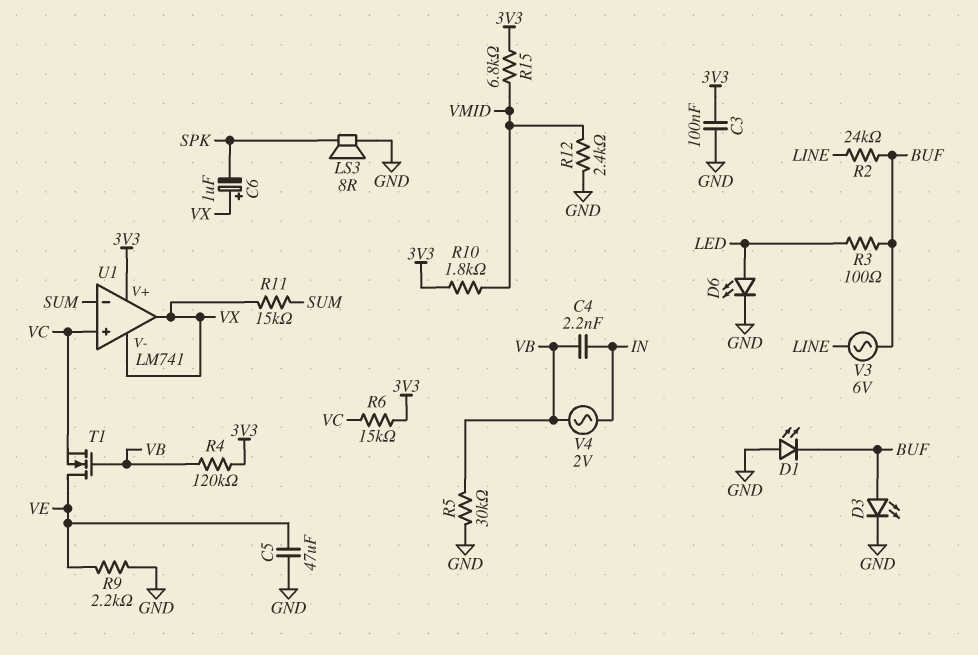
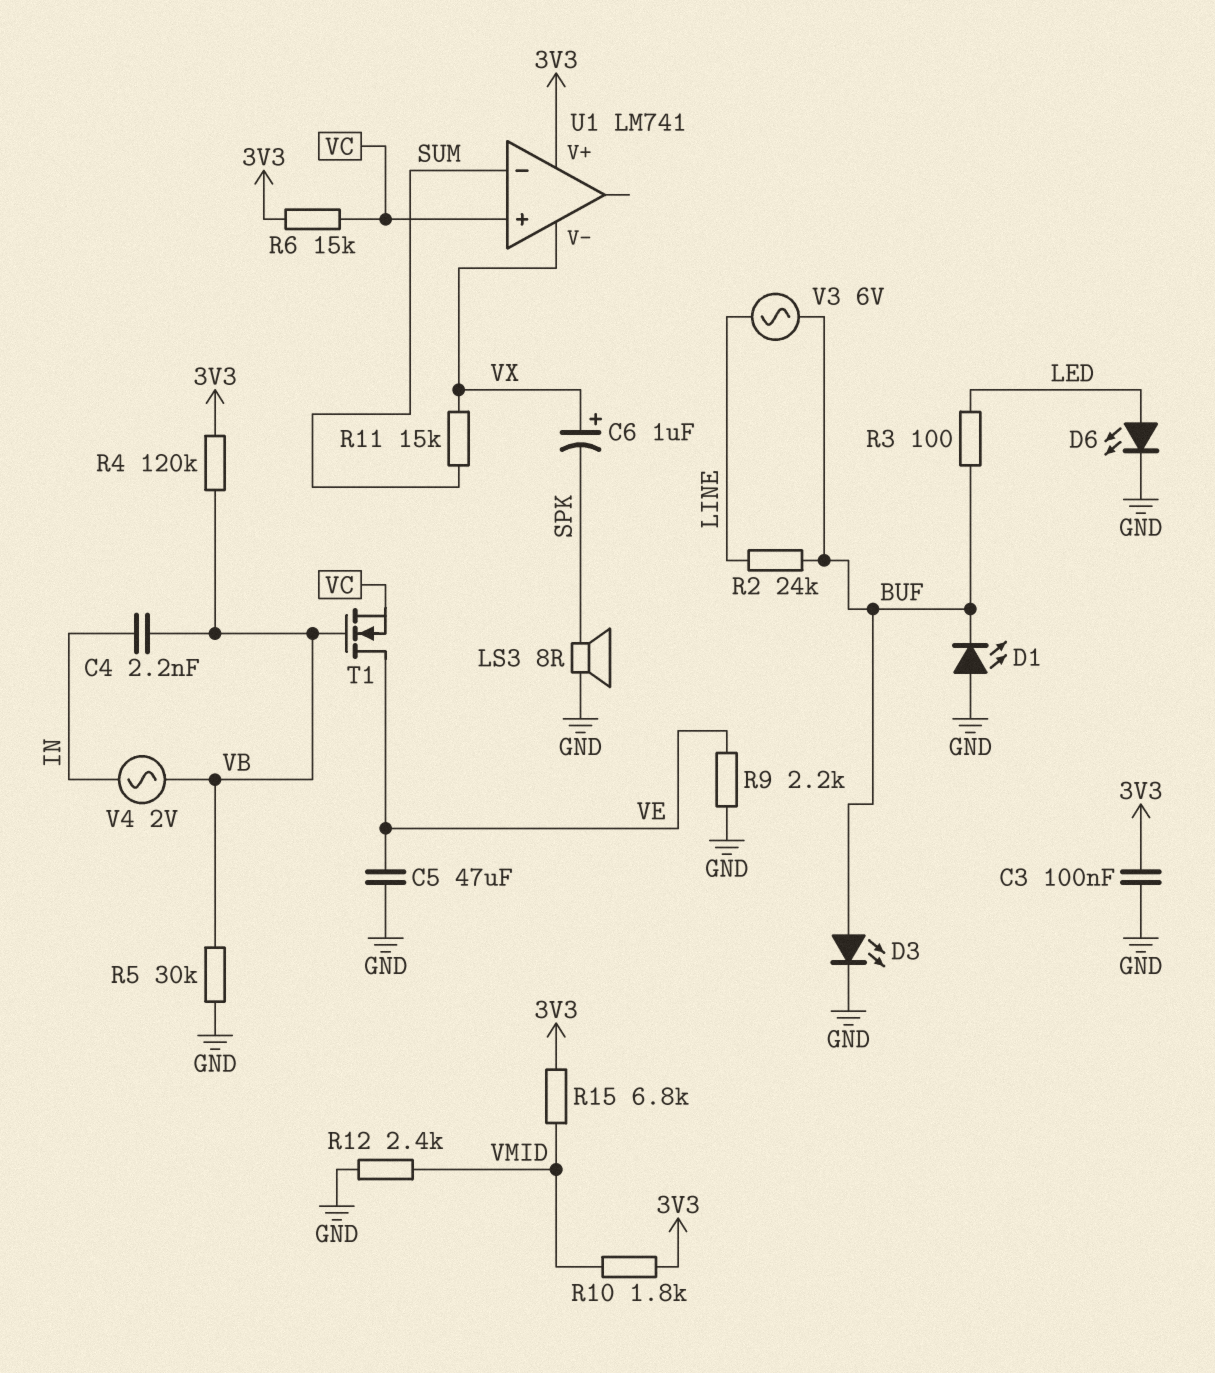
U1 pin out: VX -> none

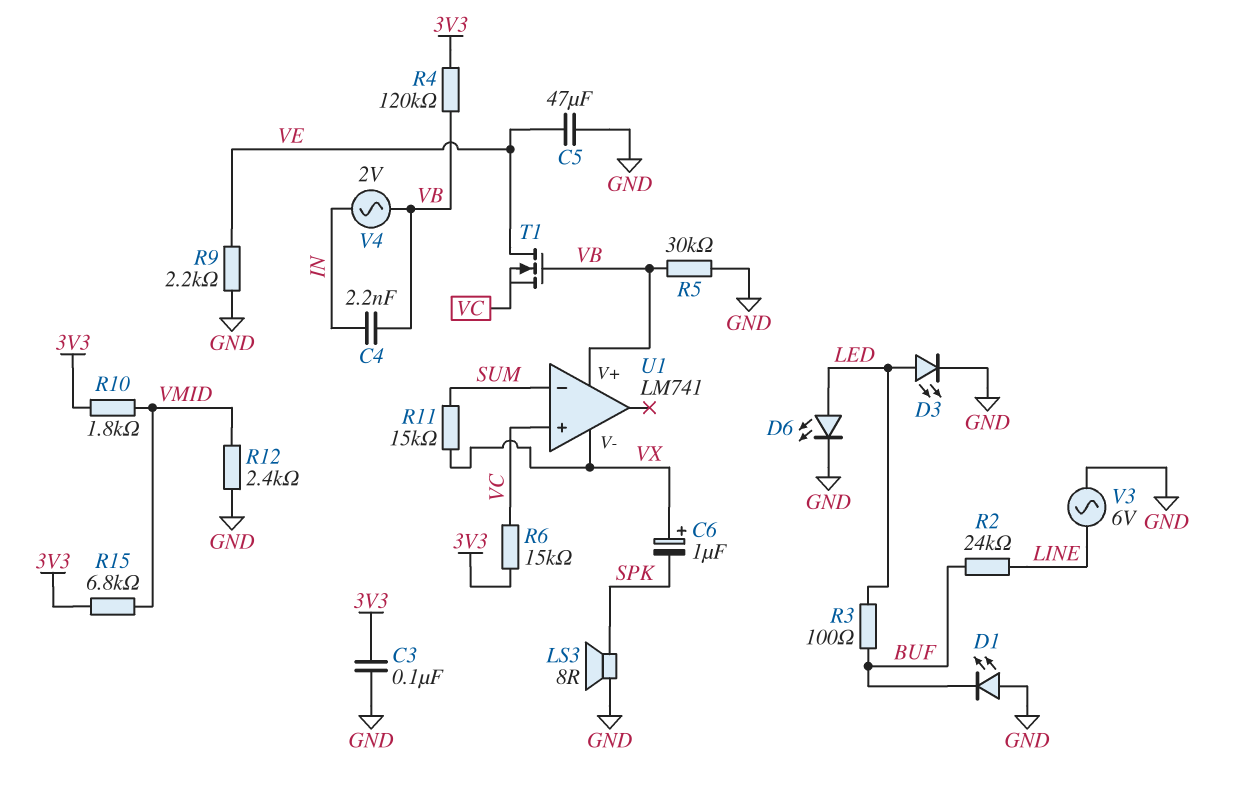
D3: LED (A BUF, K GND) -> LED (A LED, K GND)
U1 pin V+: 3V3 -> VB
V3: AC 6V (BUF, LINE) -> AC 6V (GND, LINE)

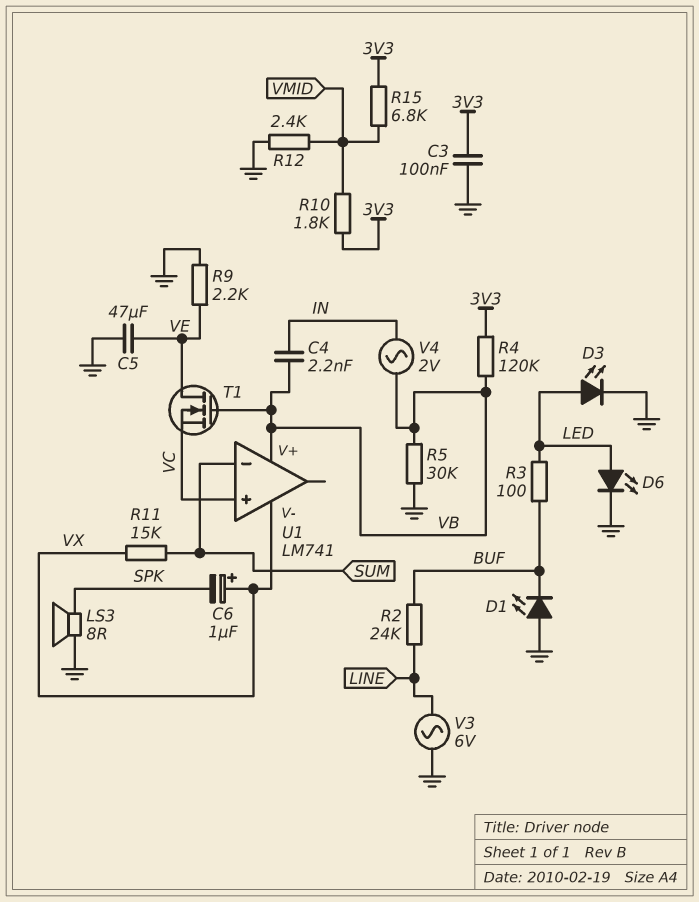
R6: 15k (3V3, VC) -> none

